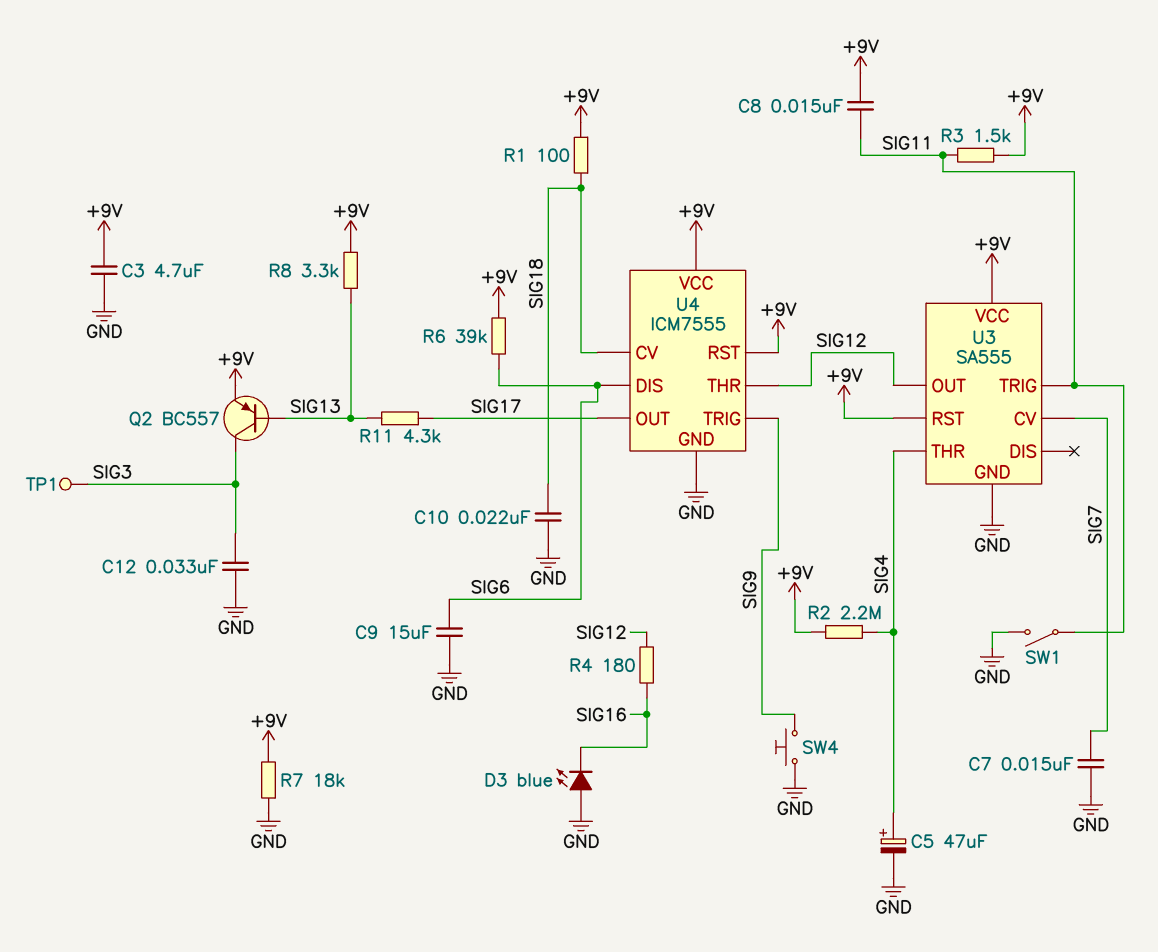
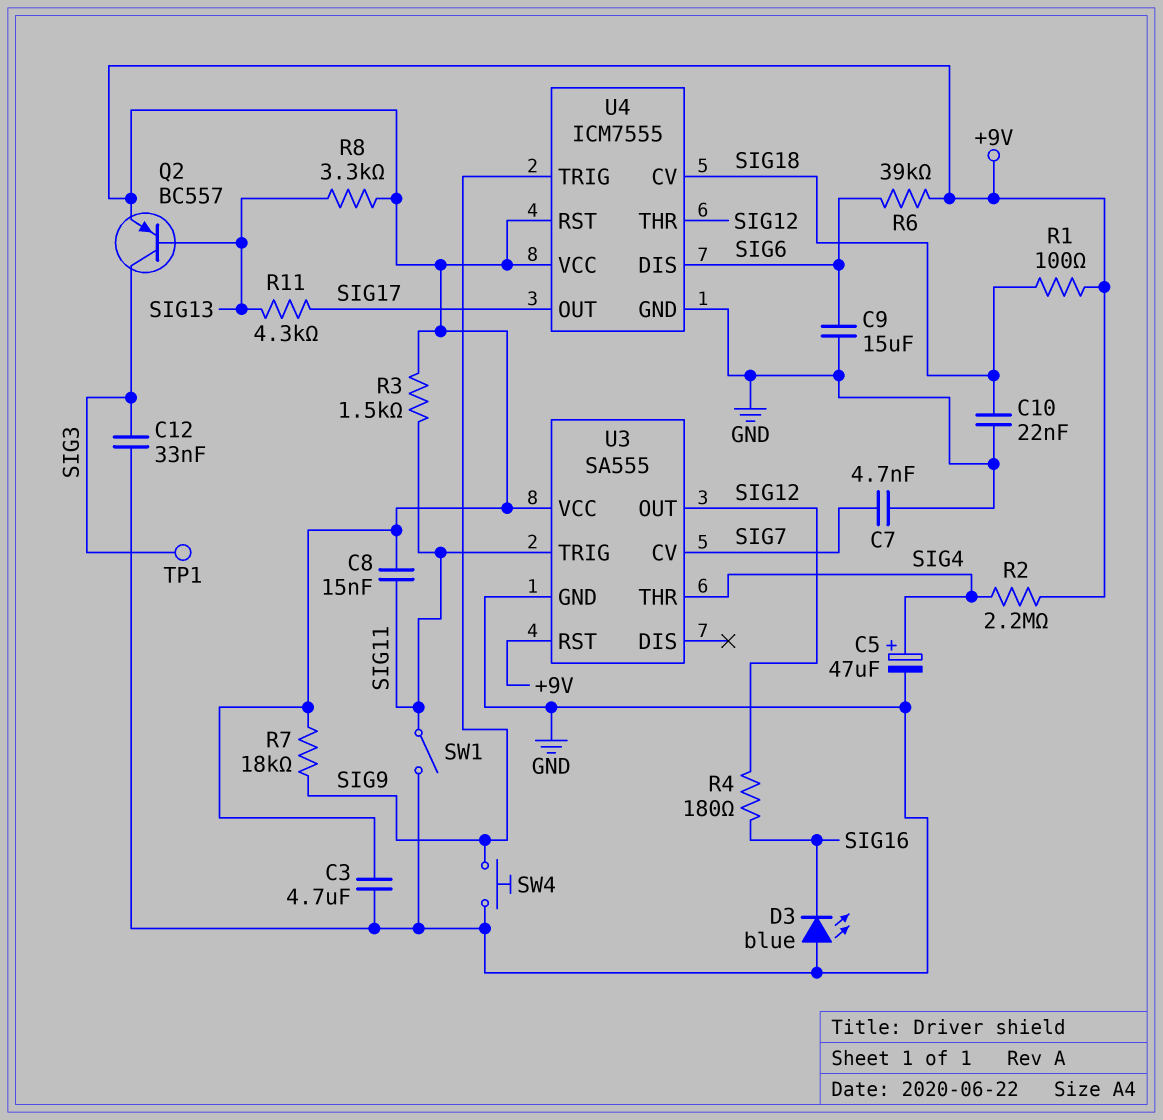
C7: 15nF (GND, SIG7) -> 4.7nF (GND, SIG7)
R7: 18k (+9V, GND) -> 18k (+9V, SIG9)

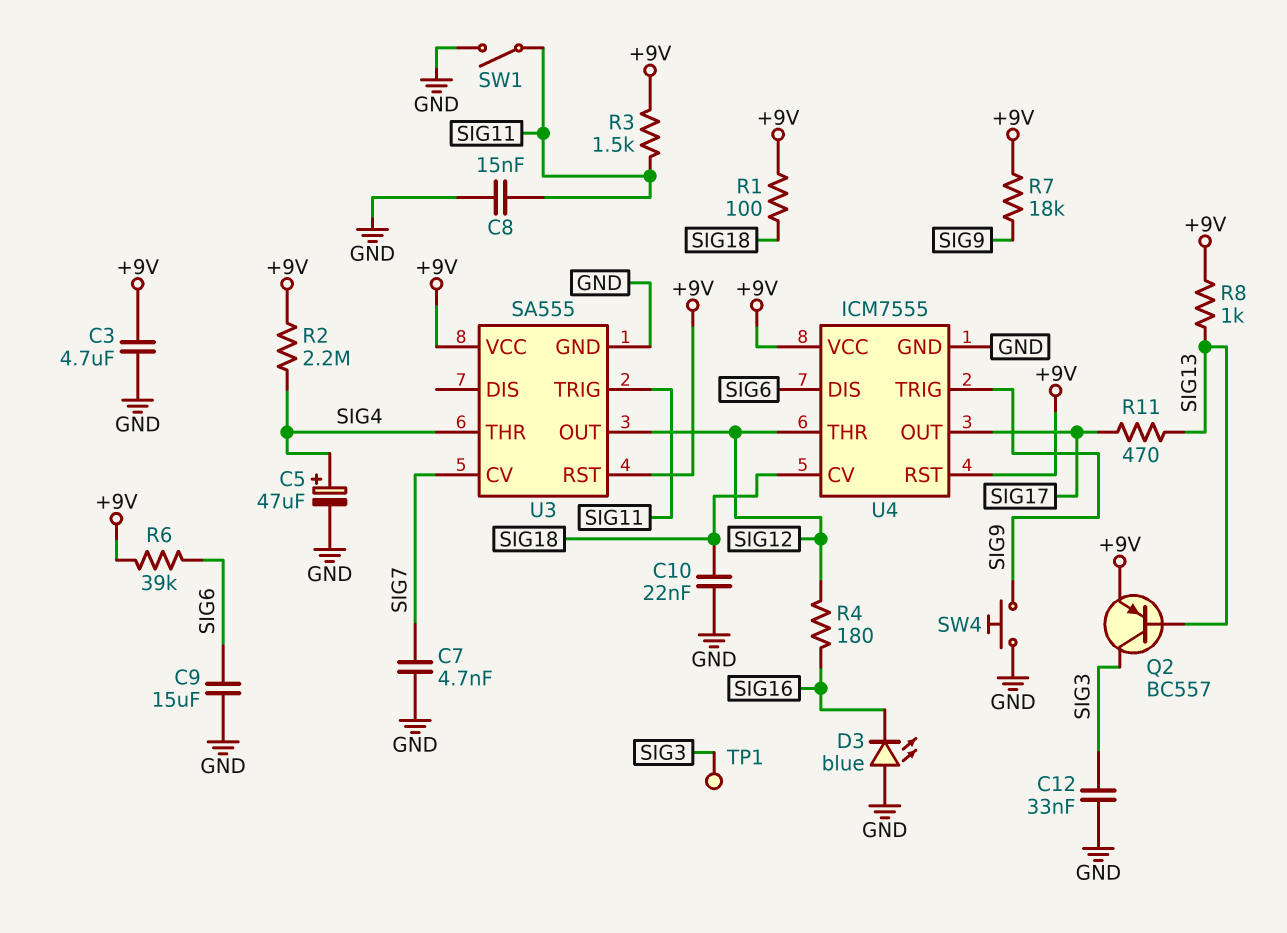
C8: 15nF (+9V, SIG11) -> 15nF (GND, SIG11)
R8: 3.3k (+9V, SIG13) -> 1k (+9V, SIG13)
R11: 4.3k (SIG13, SIG17) -> 470 (SIG13, SIG17)

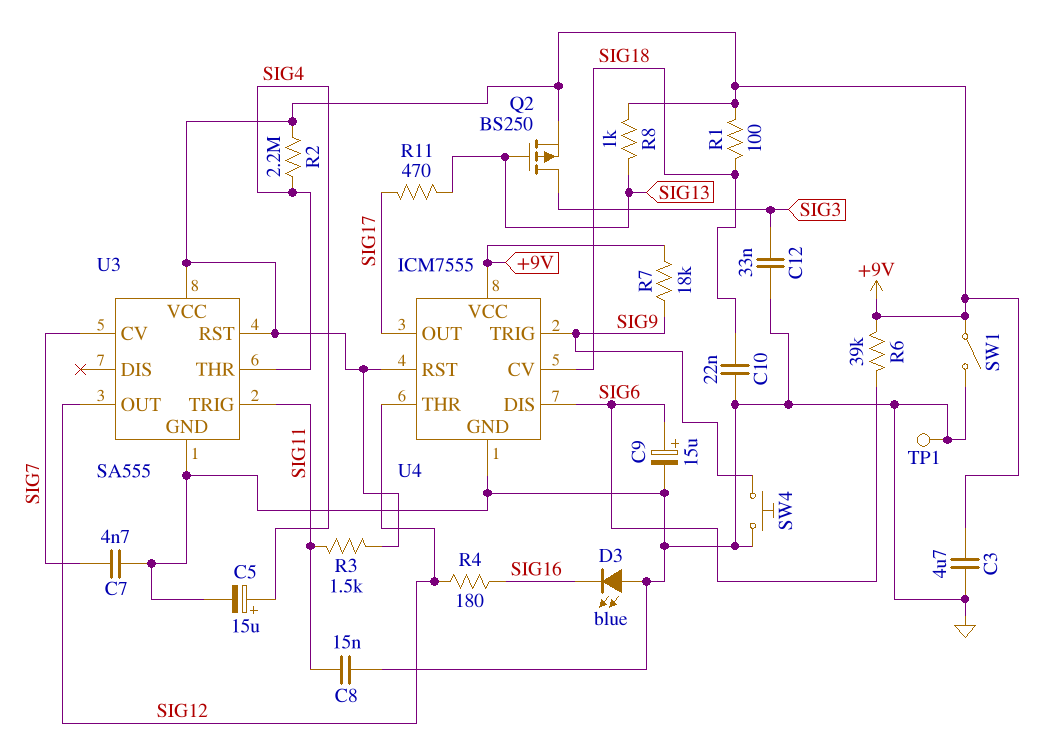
C5: 47uF (plus SIG4, minus GND) -> 15uF (plus SIG4, minus GND)
C9: 15uF (GND, SIG6) -> 15uF (plus SIG6, minus GND)
Q2: PNP BC557 (B SIG13, C SIG3, E +9V) -> PMOS BS250 (G SIG13, D SIG3, S +9V)
SW1: switch (GND, SIG11) -> switch (+9V, GND)
TP1: test point (SIG3) -> test point (GND)

